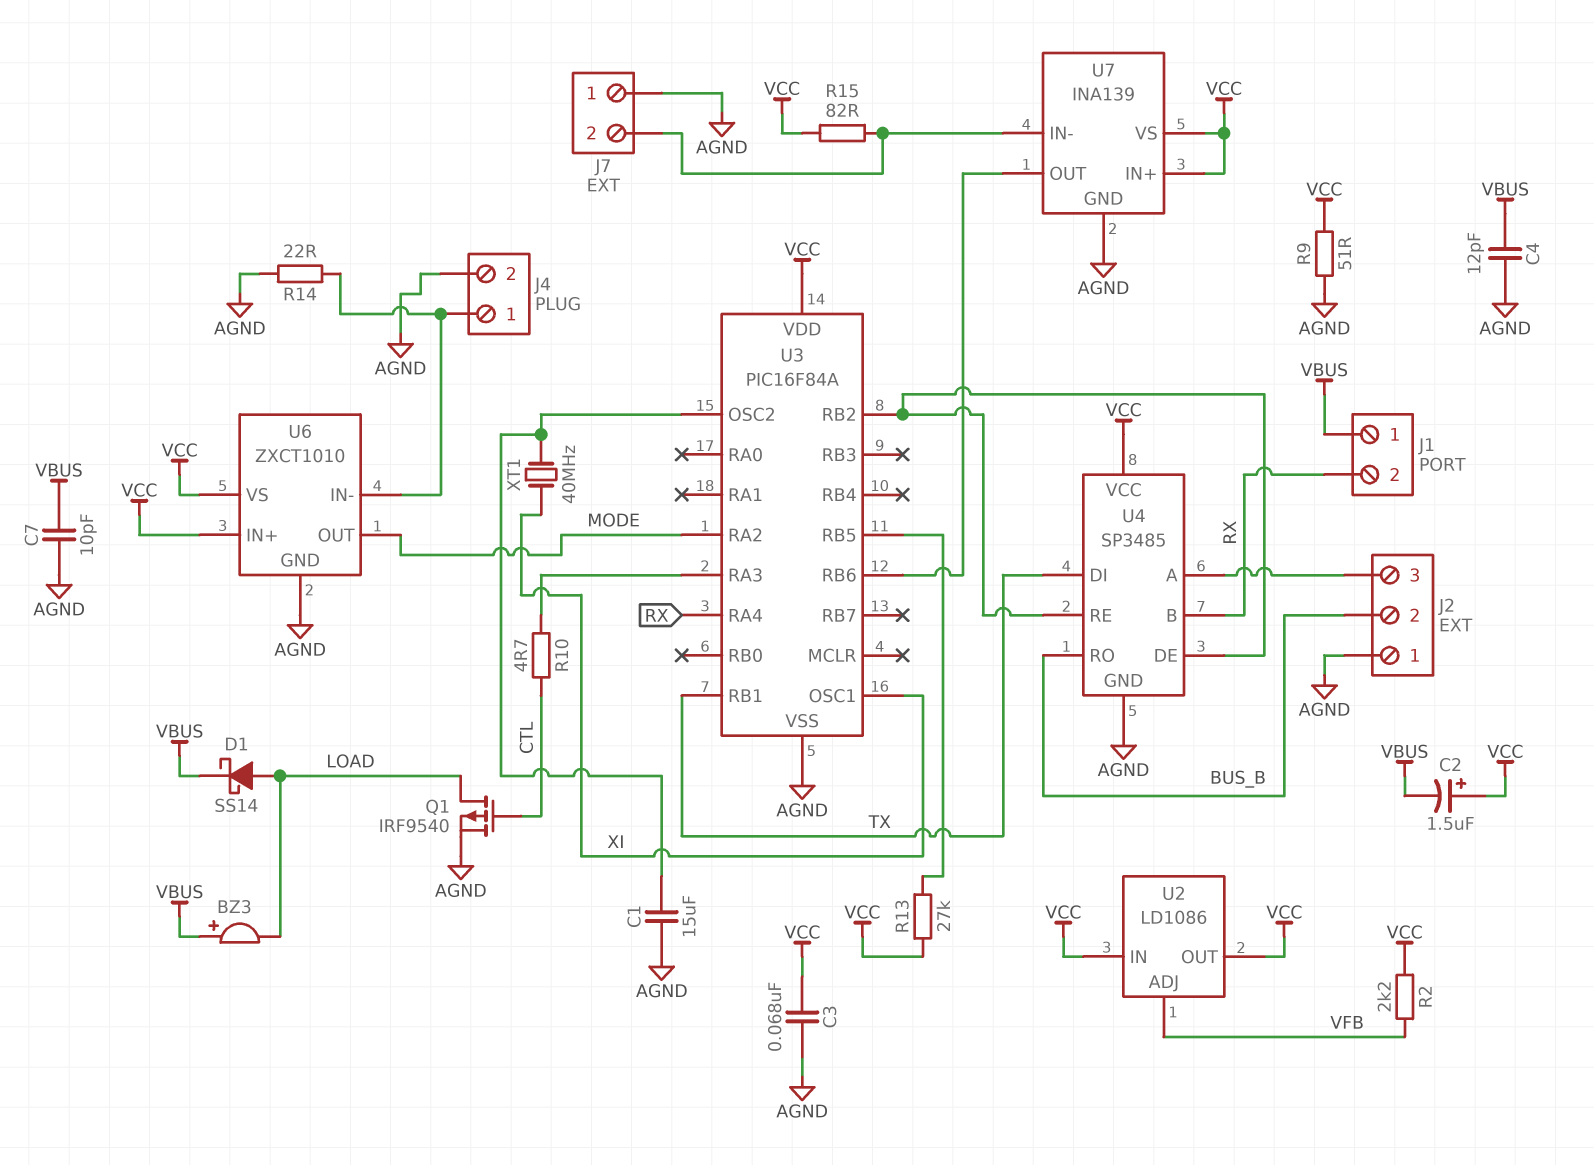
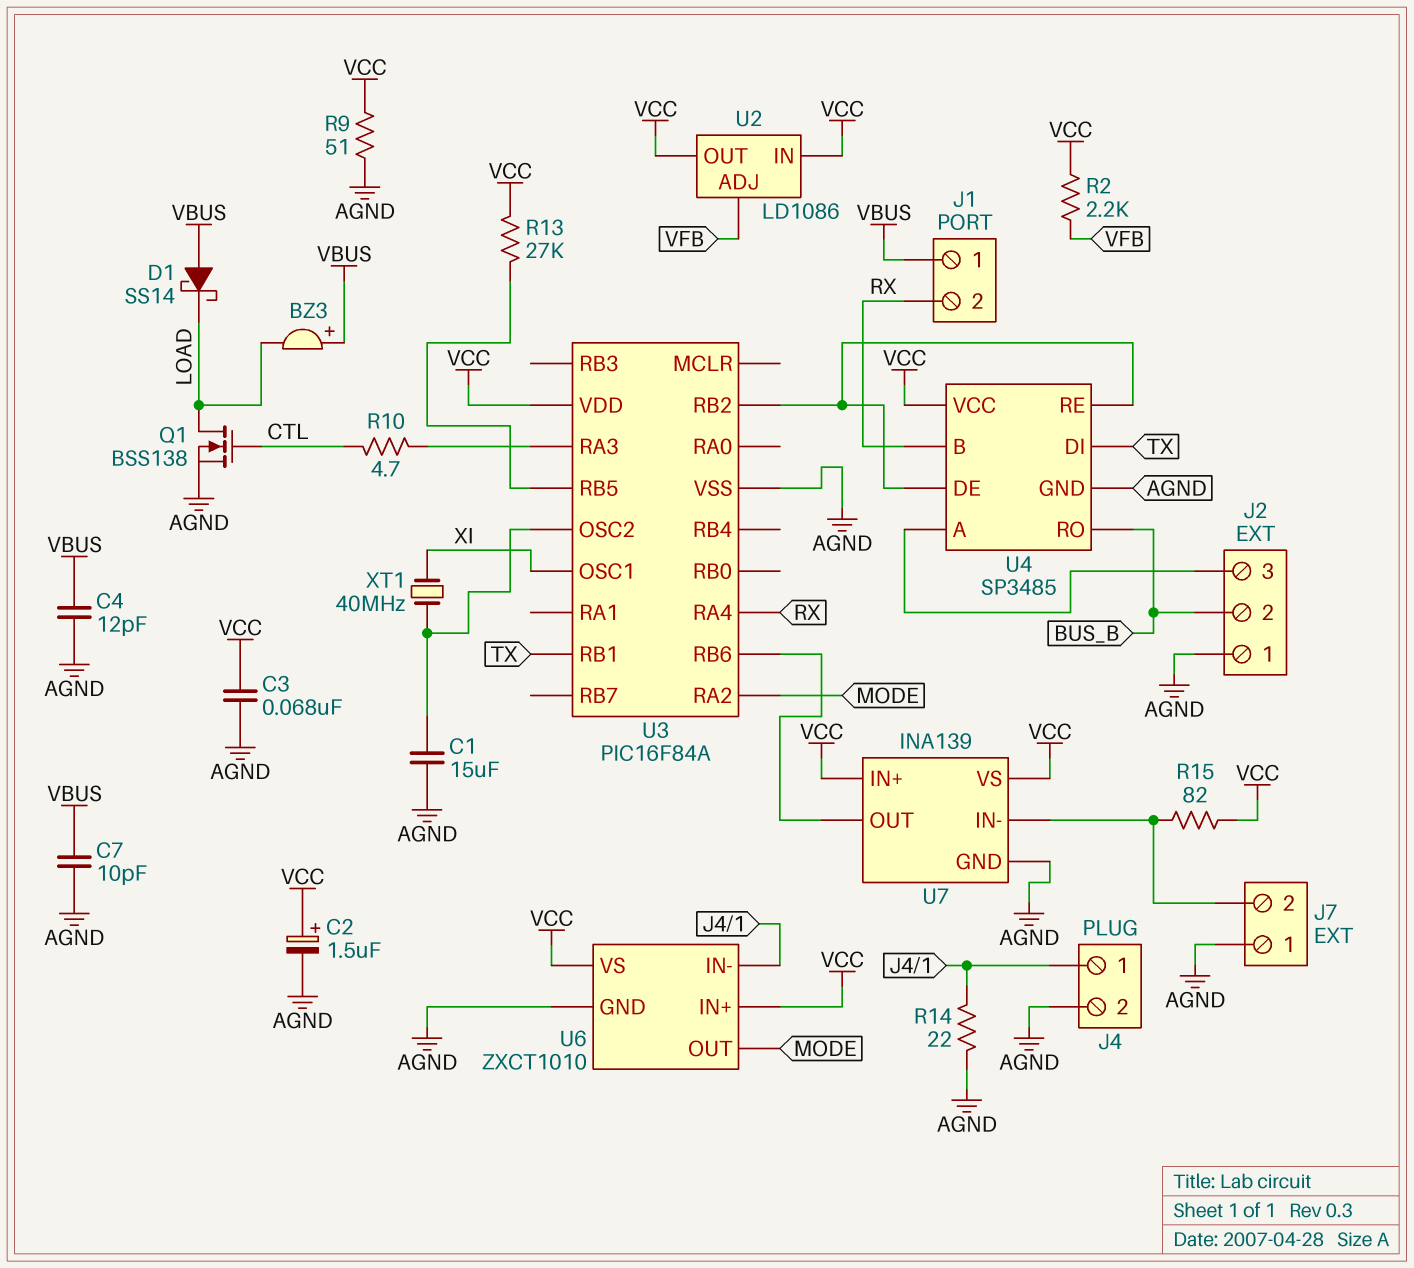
C2: 1.5uF (plus VCC, minus VBUS) -> 1.5uF (plus VCC, minus AGND)
D1: schottky SS14 (A LOAD, K VBUS) -> schottky SS14 (A VBUS, K LOAD)
Q1: PMOS IRF9540 (G CTL, D LOAD, S AGND) -> NMOS BSS138 (G CTL, D LOAD, S AGND)

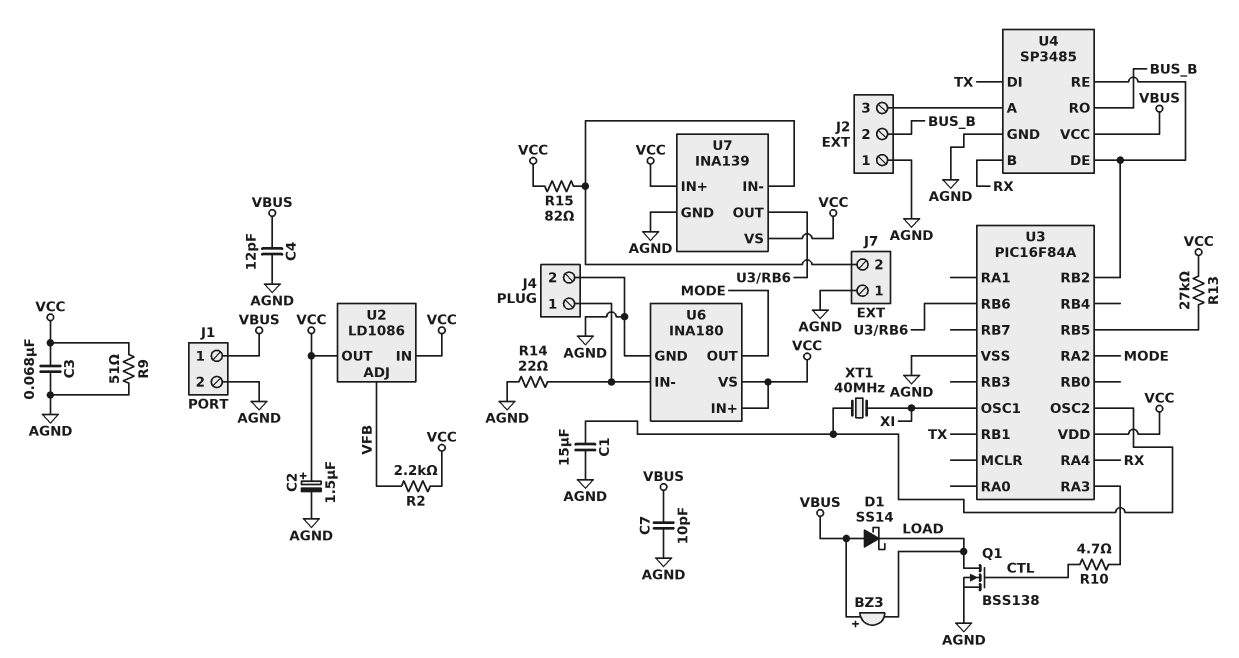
J1 pin 2: RX -> AGND
U4 pin VCC: VCC -> VBUS
U6: ZXCT1010 -> INA180

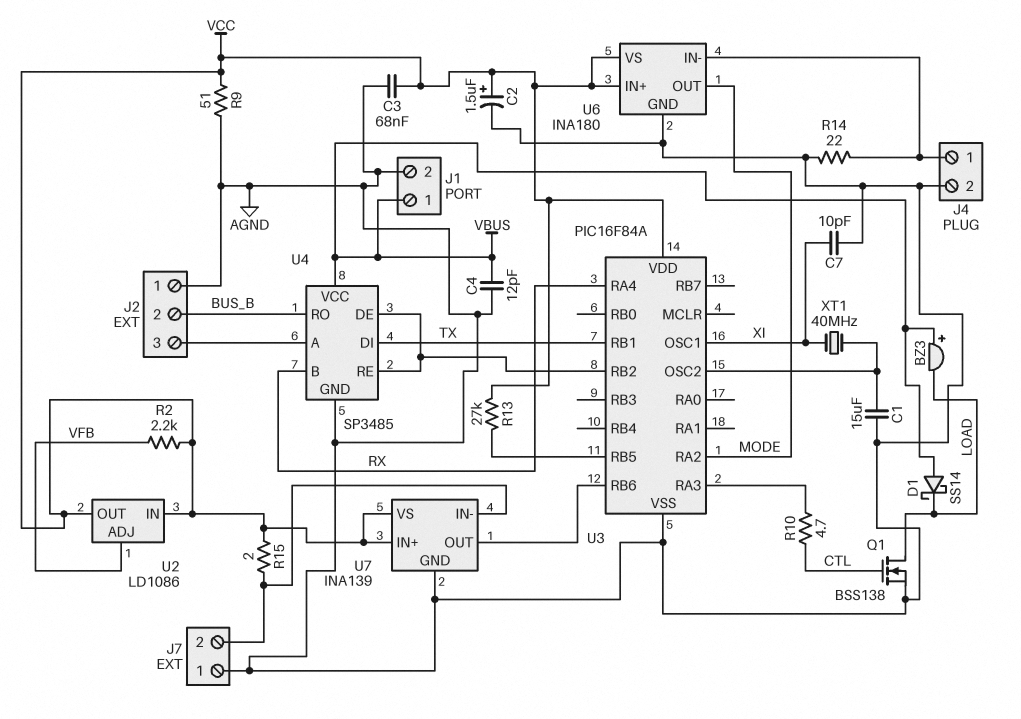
C7: 10pF (AGND, VBUS) -> 10pF (AGND, XI)
R15: 82 (J7/2, VCC) -> 2 (J7/2, VCC)

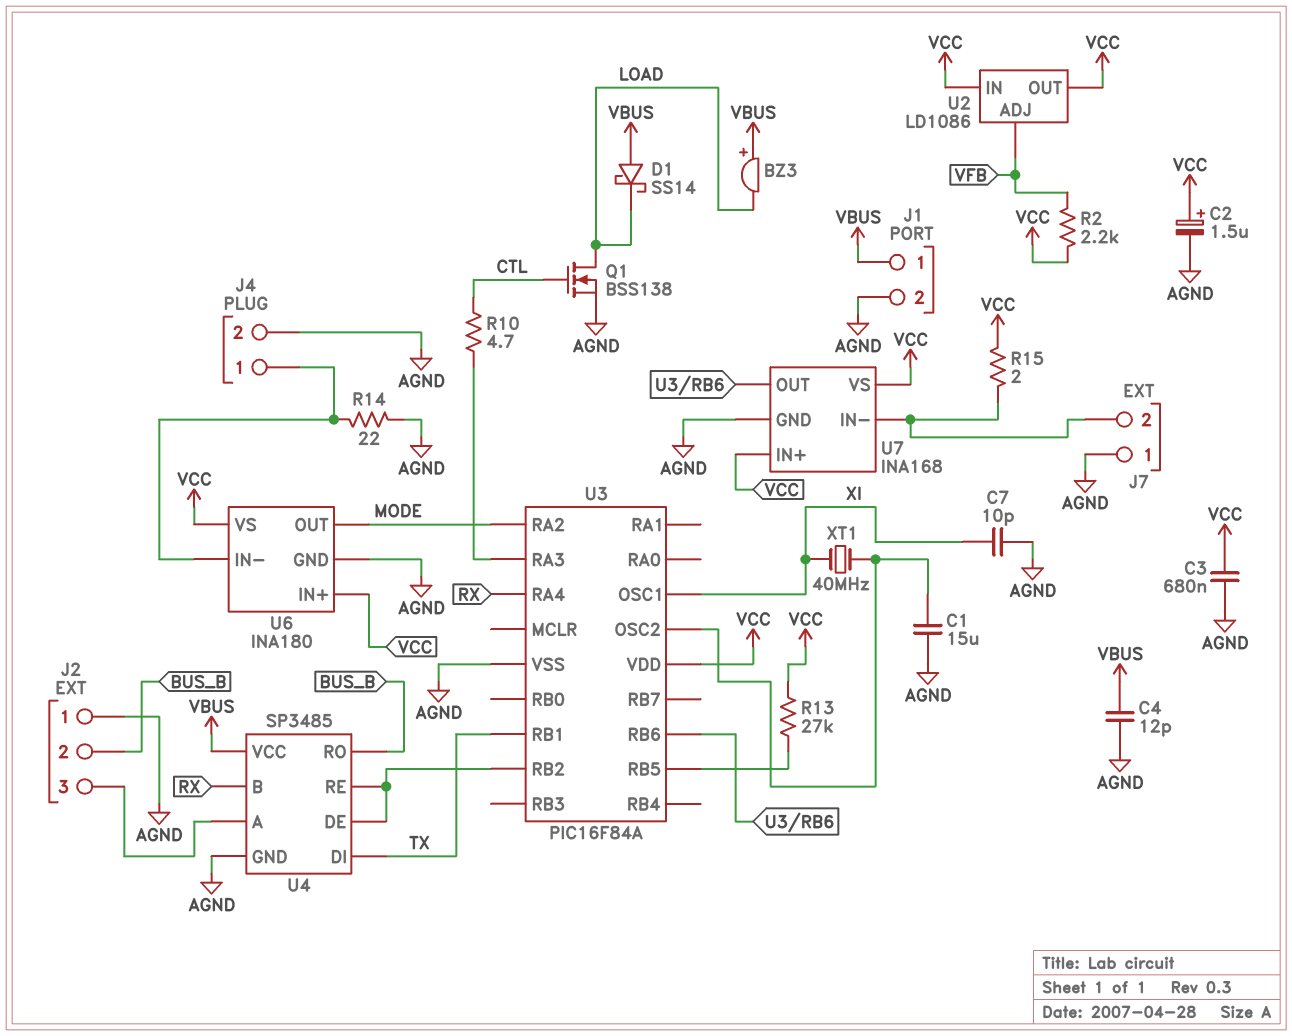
C3: 68nF (AGND, VCC) -> 680nF (AGND, VCC)
R9: 51 (AGND, VCC) -> none
U7: INA139 -> INA168

